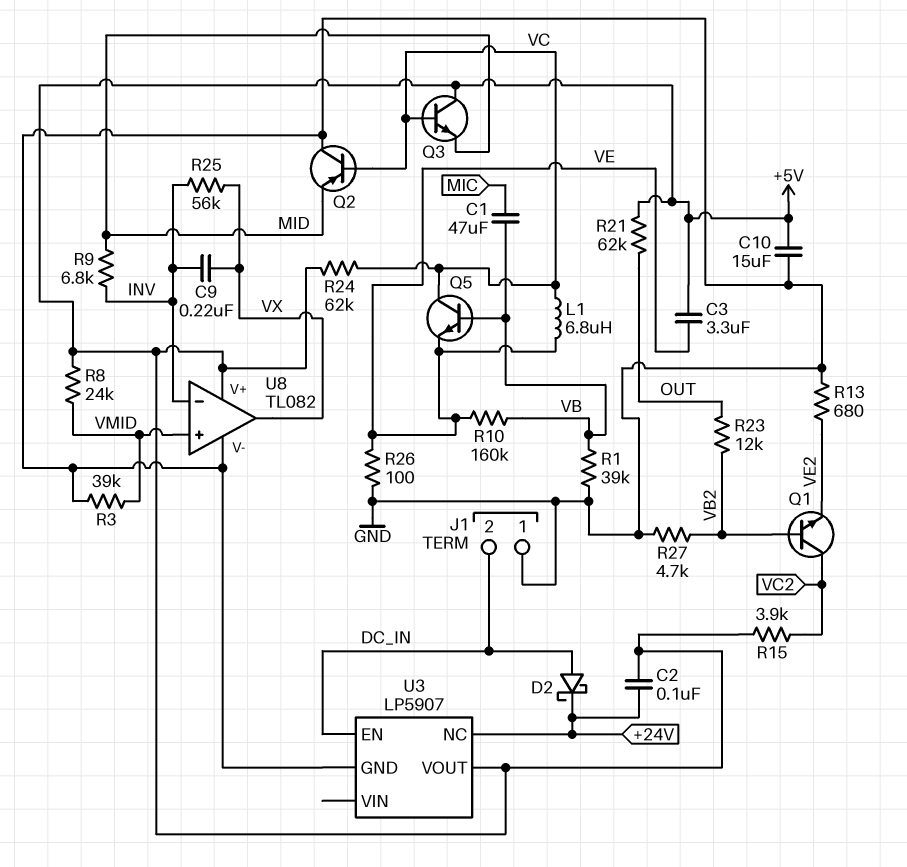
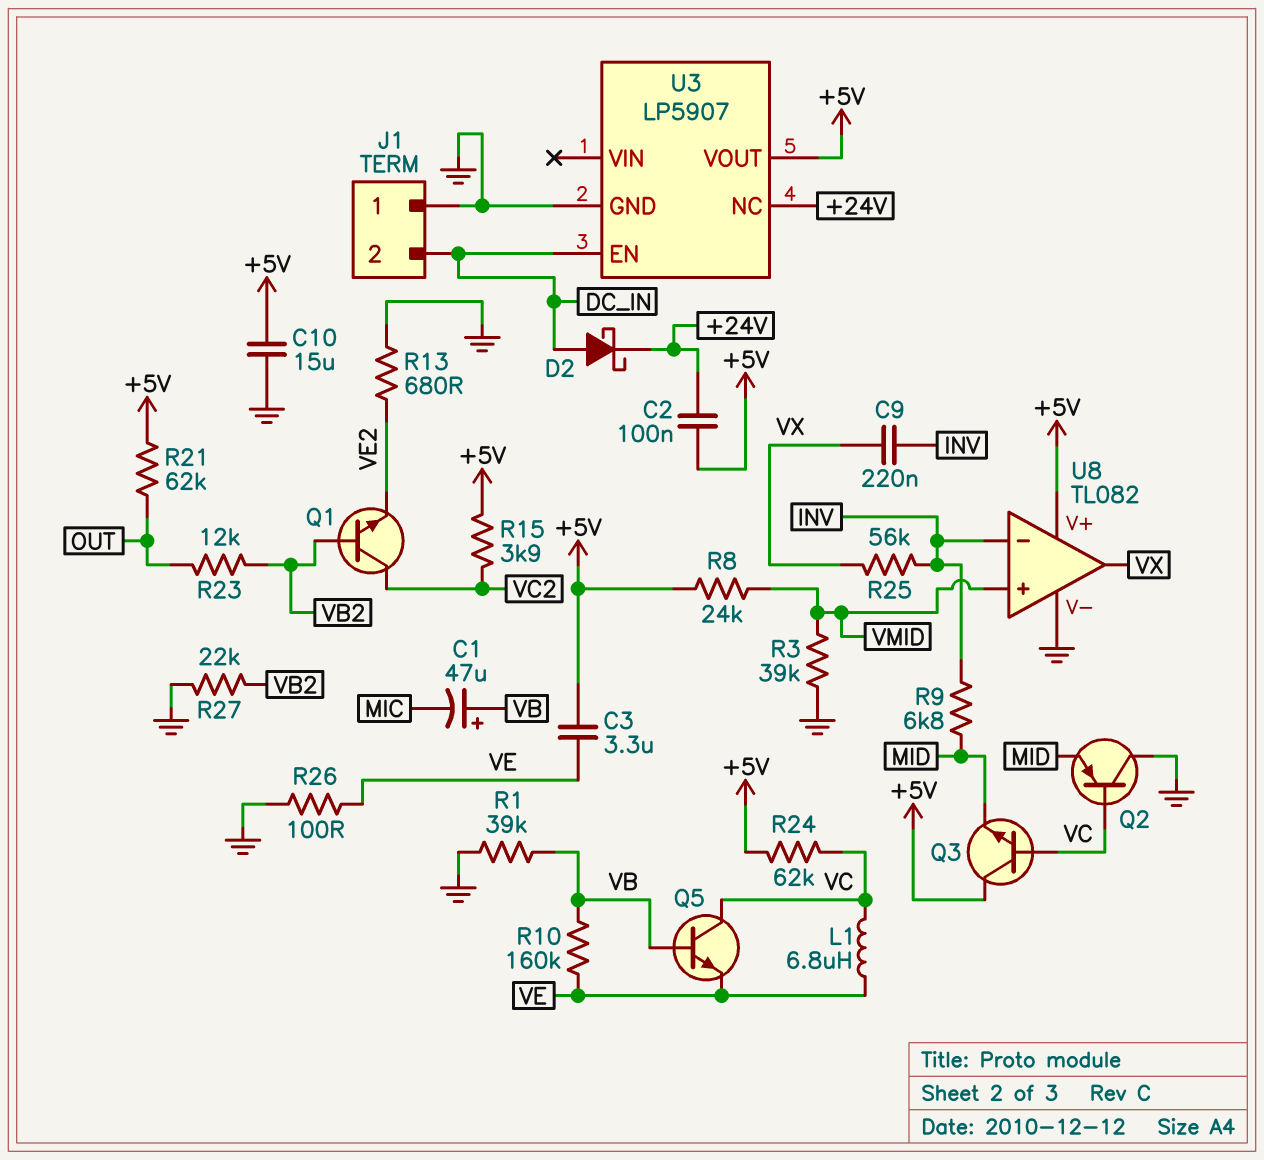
C1: 47uF (MIC, VB) -> 47uF (plus VB, minus MIC)
R27: 4.7k (GND, VB2) -> 22k (GND, VB2)

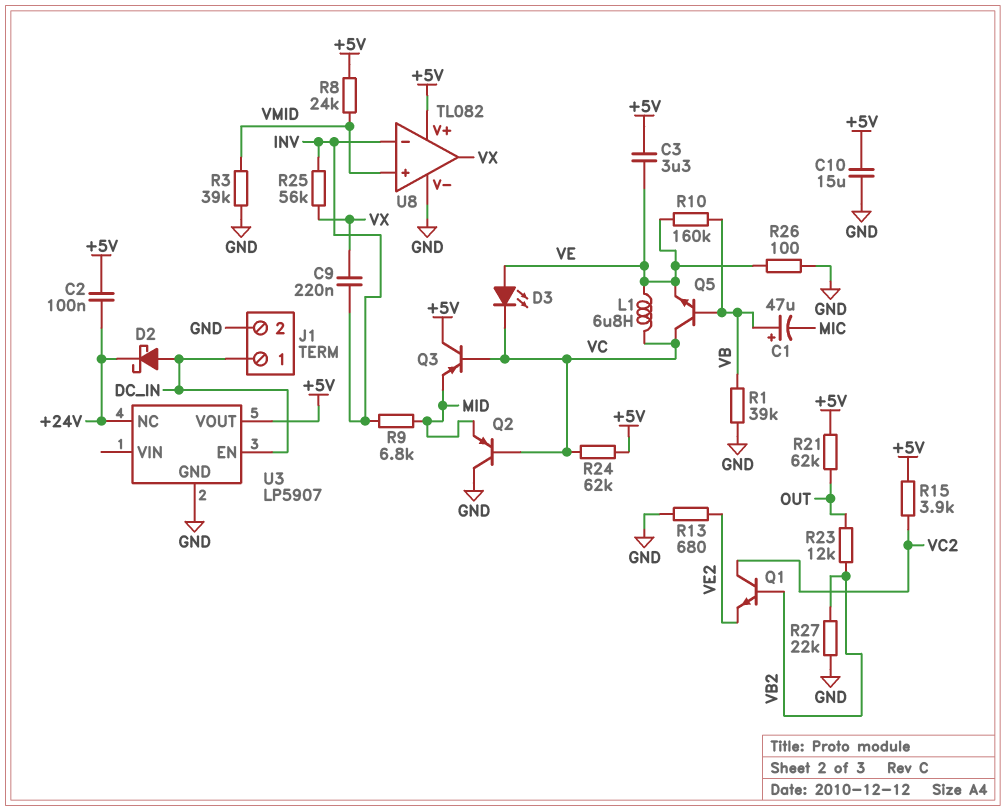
D3: none -> LED (A VE, K VC)
J1 pin 1: GND -> DC_IN
J1 pin 2: DC_IN -> GND
Q3: NPN (B VC, C +5V, E MID) -> PNP (B VC, C +5V, E MID)

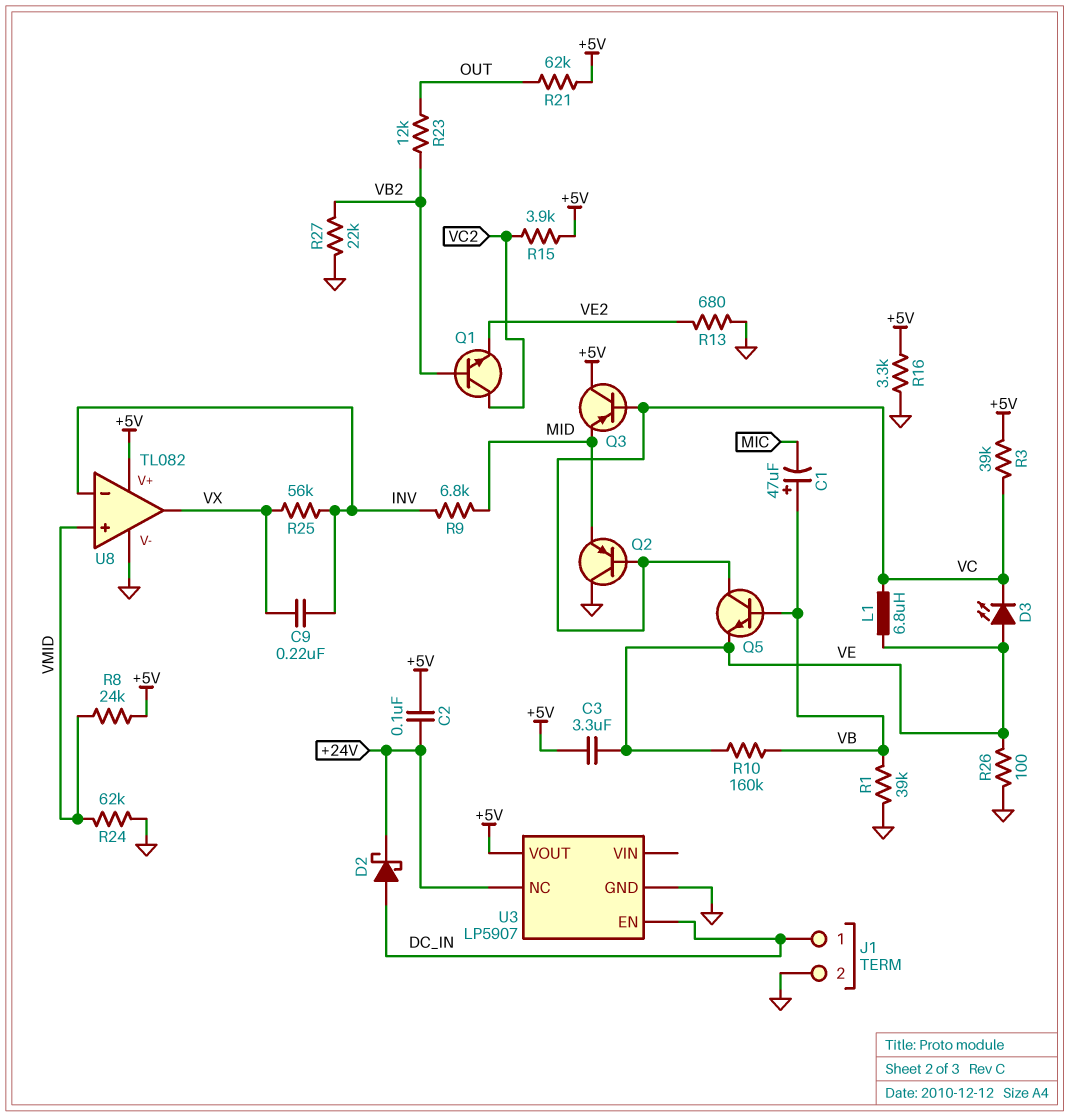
C10: 15uF (+5V, GND) -> none
R3: 39k (GND, VMID) -> 39k (+5V, VC)
R16: none -> 3.3k (+5V, GND)
R24: 62k (+5V, VC) -> 62k (GND, VMID)

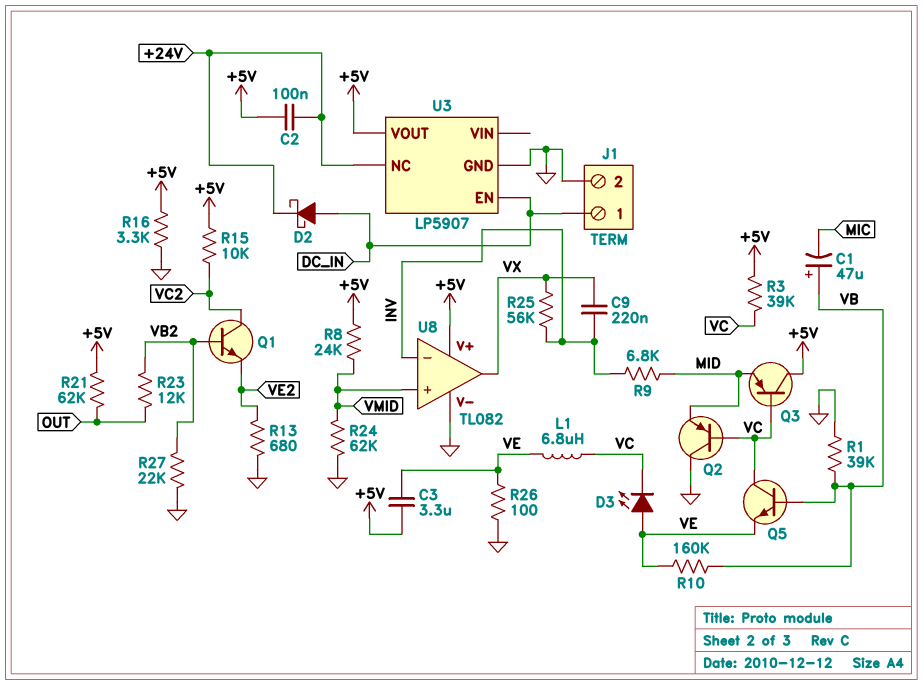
R15: 3.9k (+5V, VC2) -> 10k (+5V, VC2)

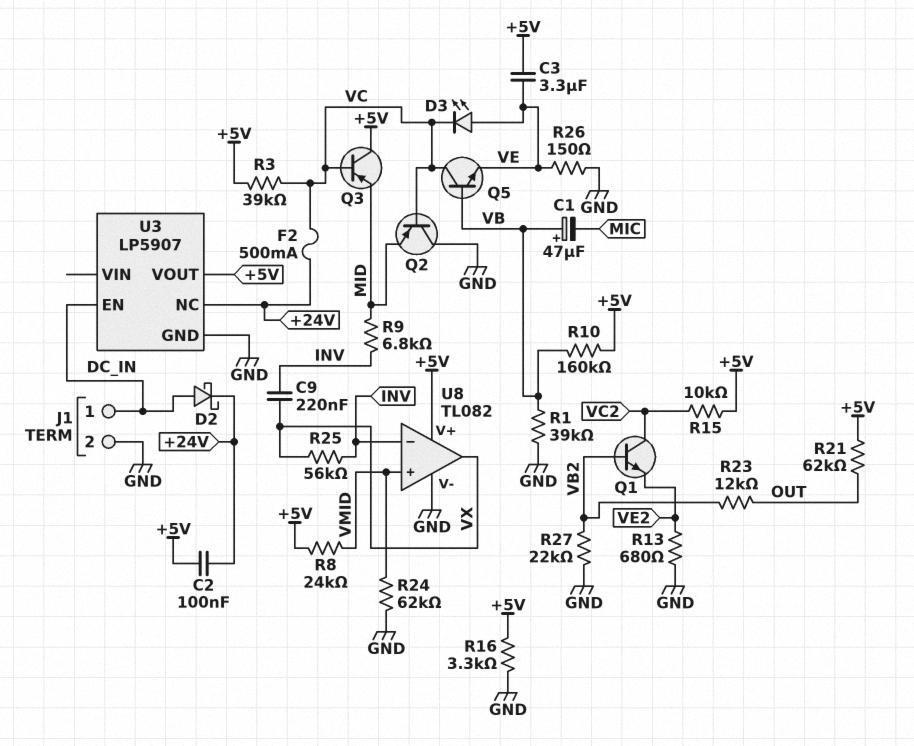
F2: none -> 500mA (+24V, VC)
L1: 6.8uH (VC, VE) -> none
R10: 160k (VB, VE) -> 160k (+5V, VB)
R26: 100 (GND, VE) -> 150 (GND, VE)

